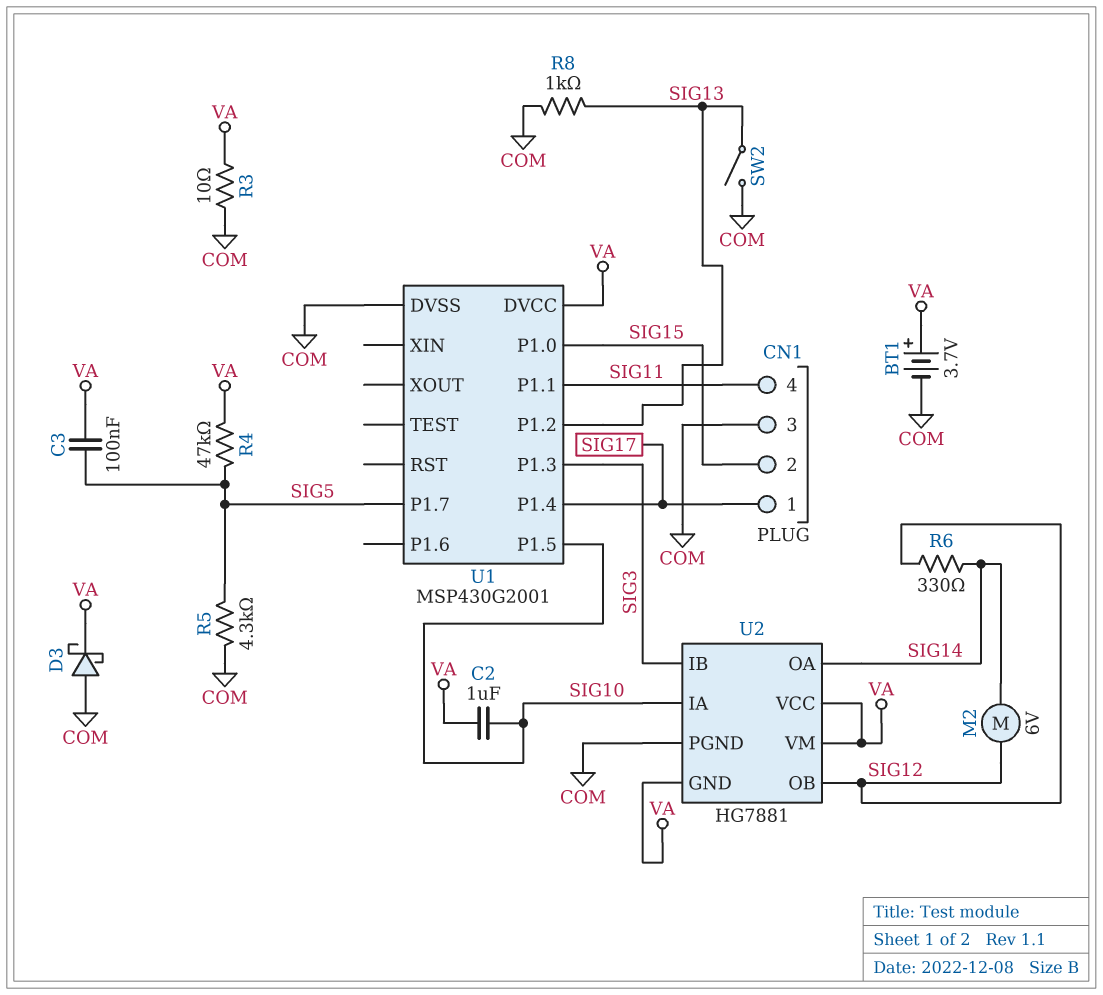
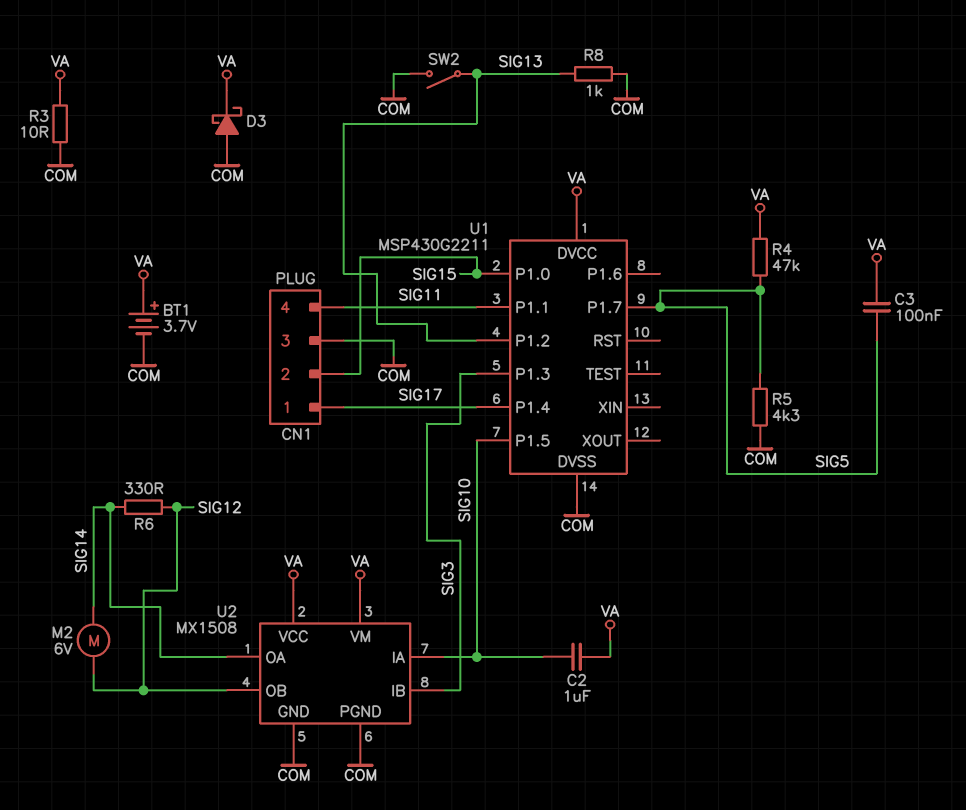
U1: MSP430G2001 -> MSP430G2211
U2: HG7881 -> MX1508
U2 pin GND: VA -> COM

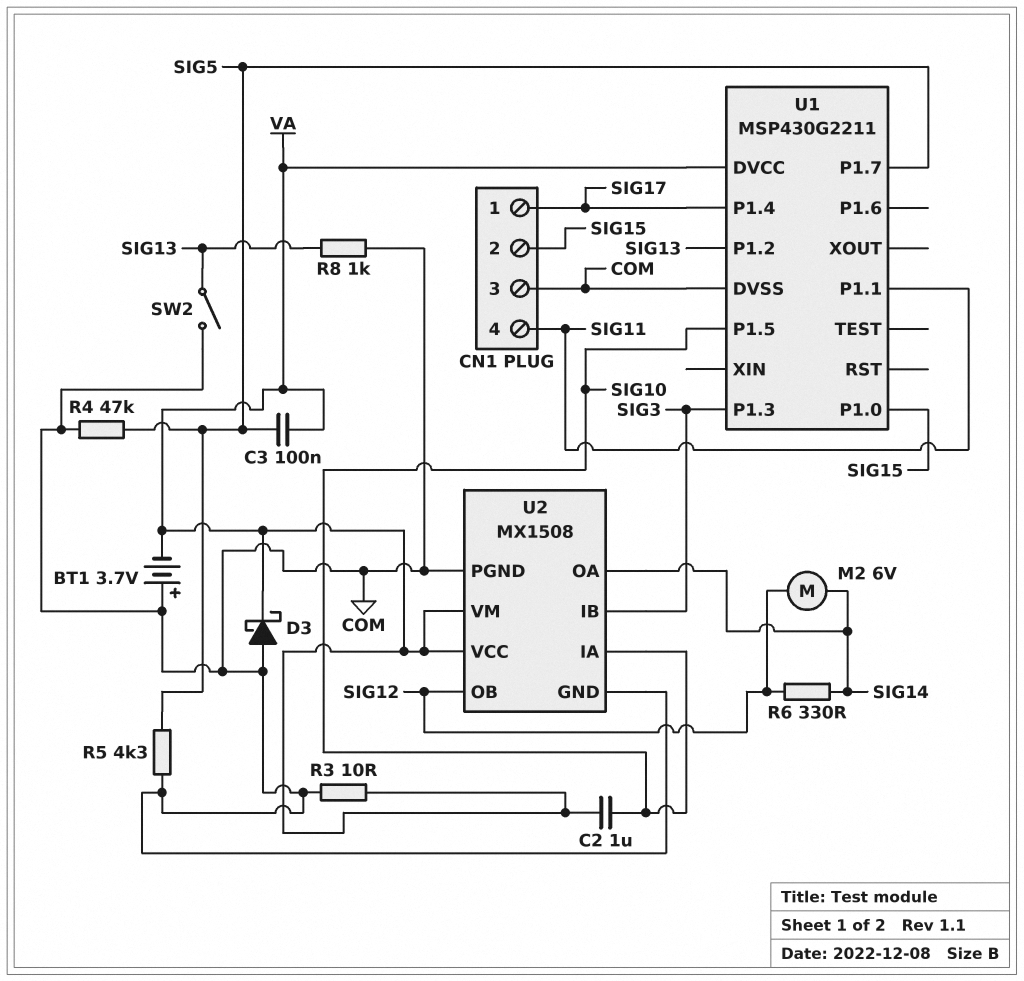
BT1: 3.7V (plus VA, minus COM) -> 3.7V (plus COM, minus VA)
R4: 47k (SIG5, VA) -> 47k (COM, SIG5)

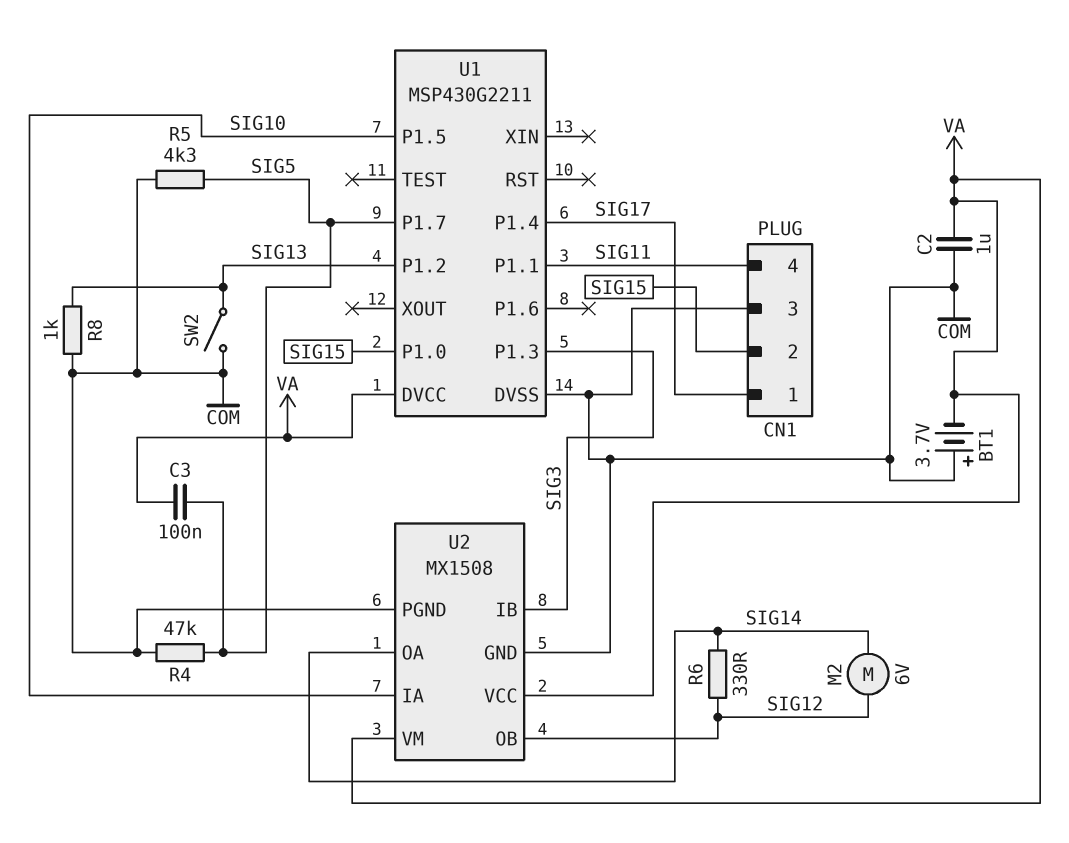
C2: 1uF (SIG10, VA) -> 1uF (COM, VA)
D3: schottky (A COM, K VA) -> none
R3: 10 (COM, VA) -> none

